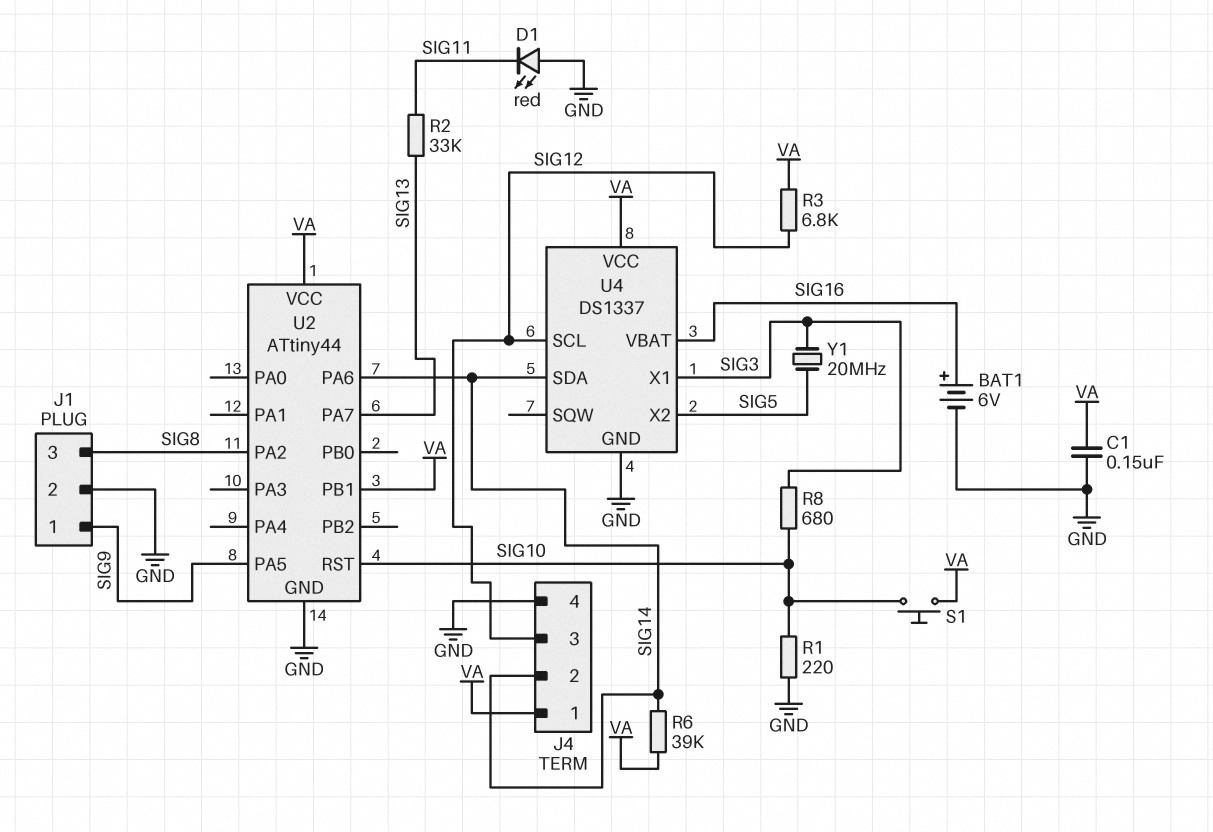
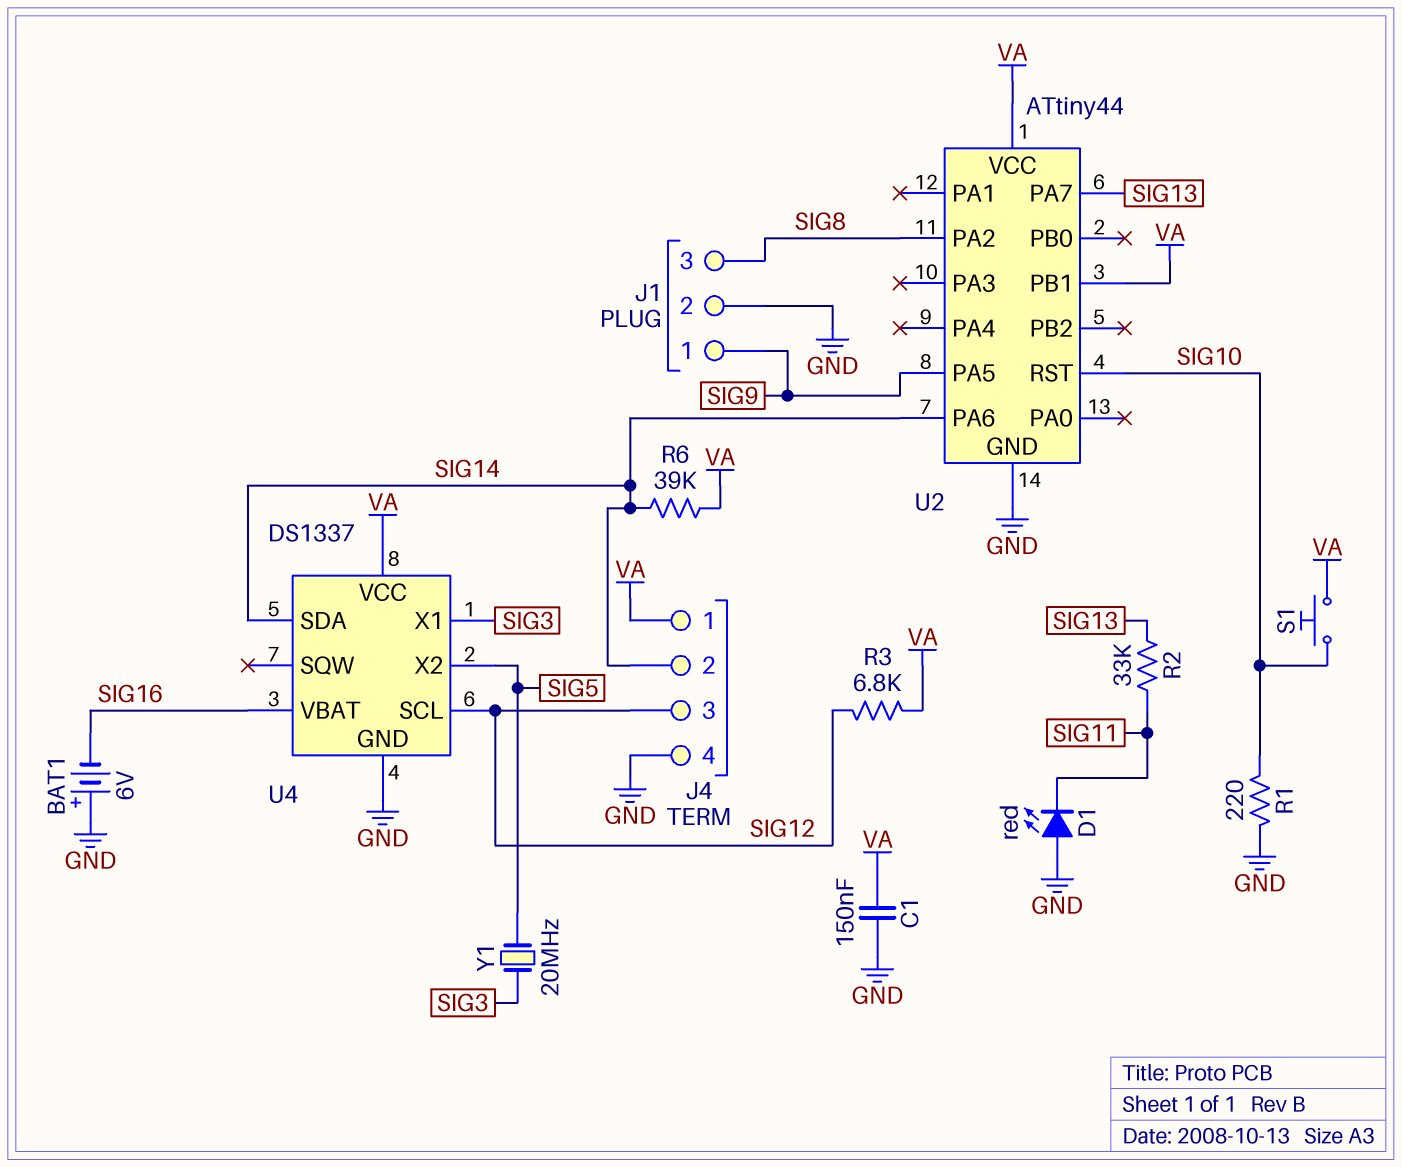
BAT1: 6V (plus SIG16, minus GND) -> 6V (plus GND, minus SIG16)
R8: 680 (SIG3, SIG10) -> none

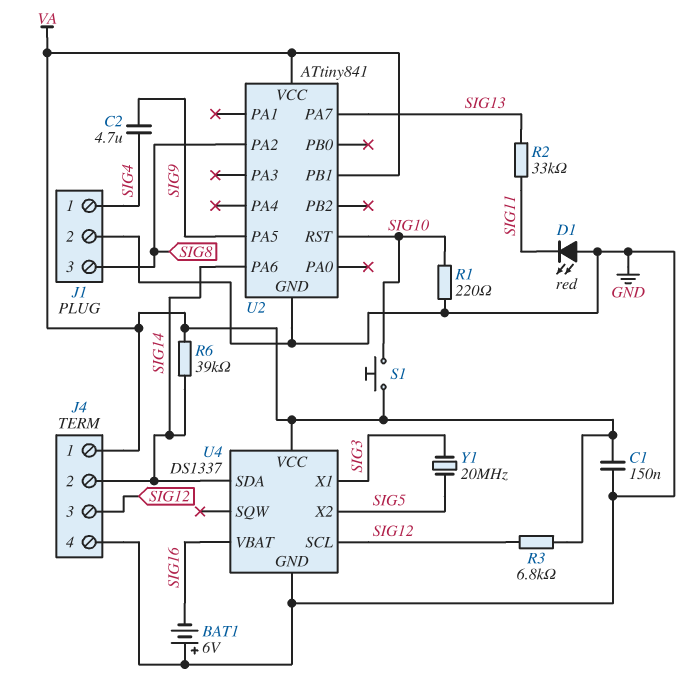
C2: none -> 4.7uF (SIG4, SIG9)
J1 pin 1: SIG9 -> SIG4
U2: ATtiny44 -> ATtiny841

